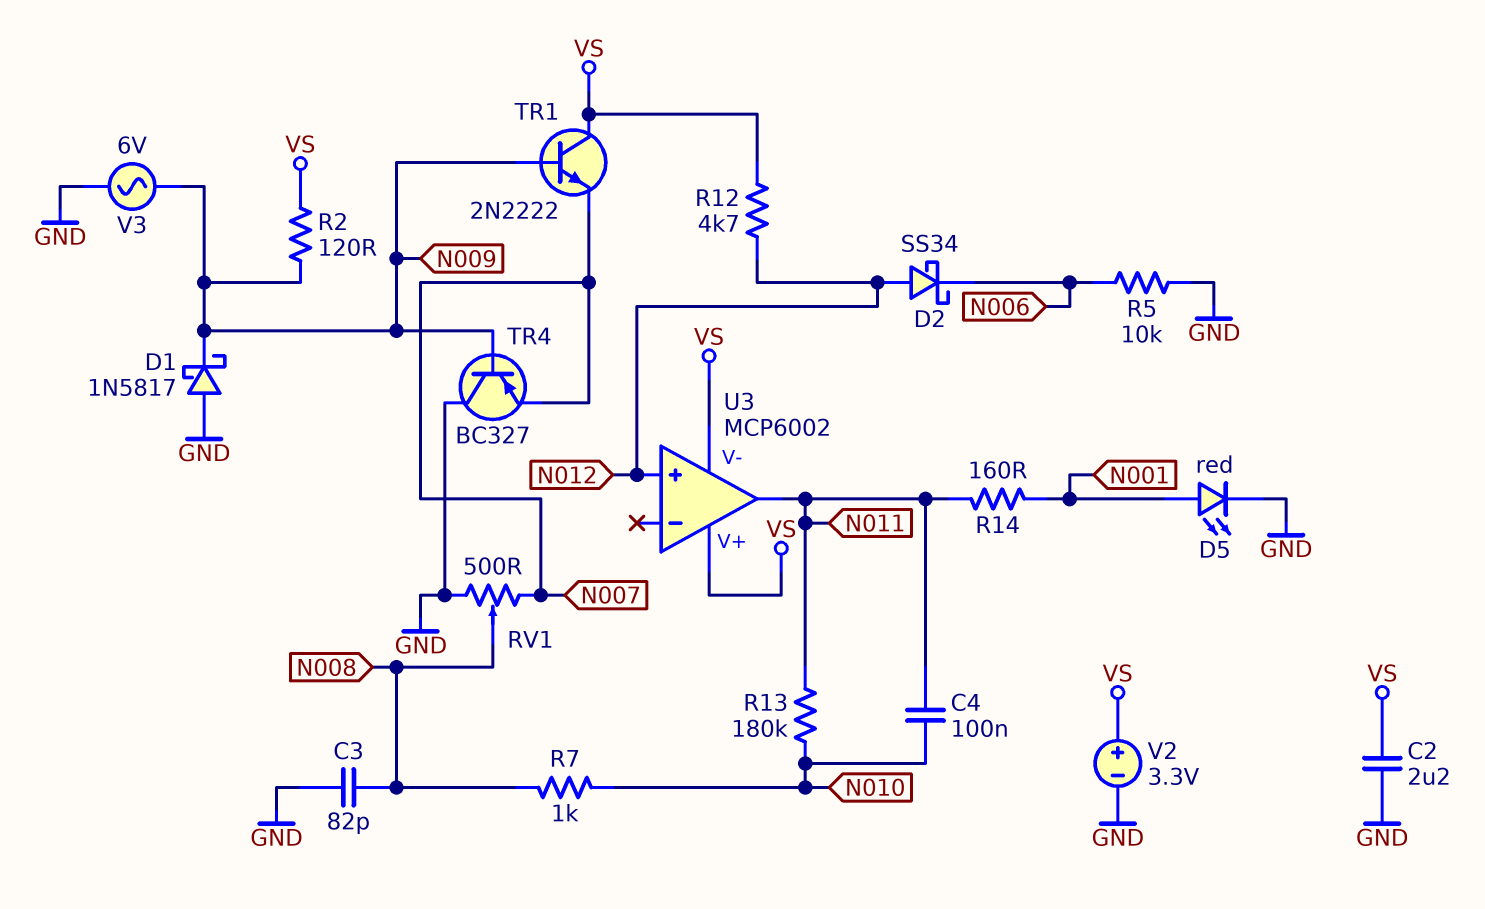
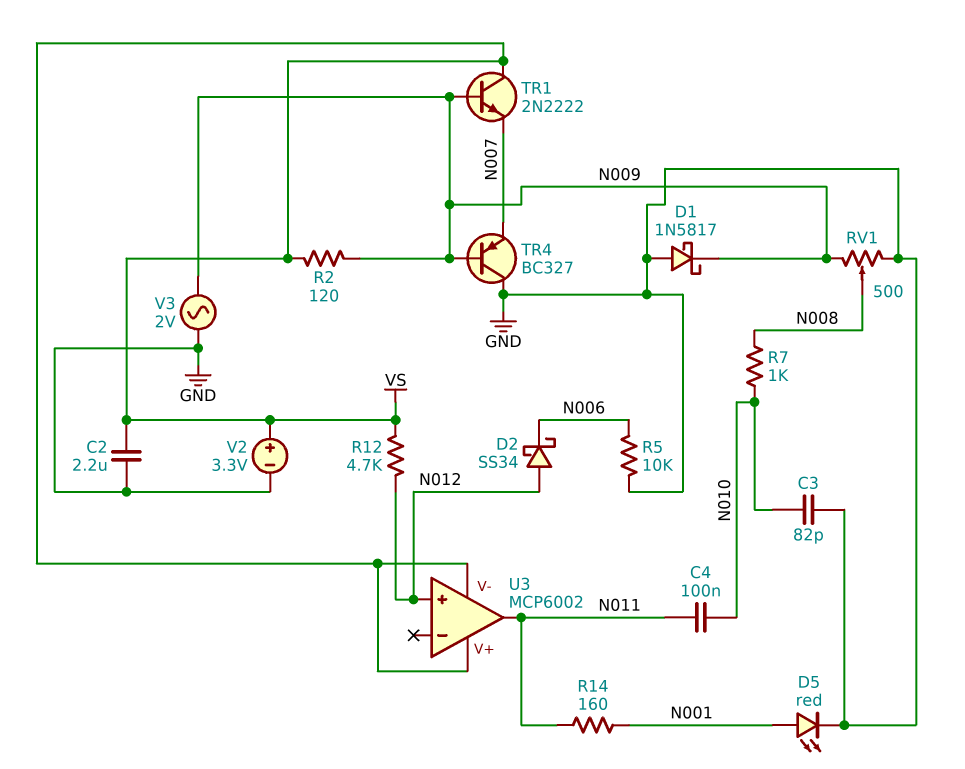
C3: 82pF (GND, N008) -> 82pF (GND, N010)
R13: 180k (N010, N011) -> none
RV1: 500 (GND, N007, wiper N008) -> 500 (GND, N009, wiper N008)
V3: AC 6V (GND, N009) -> AC 2V (GND, N009)

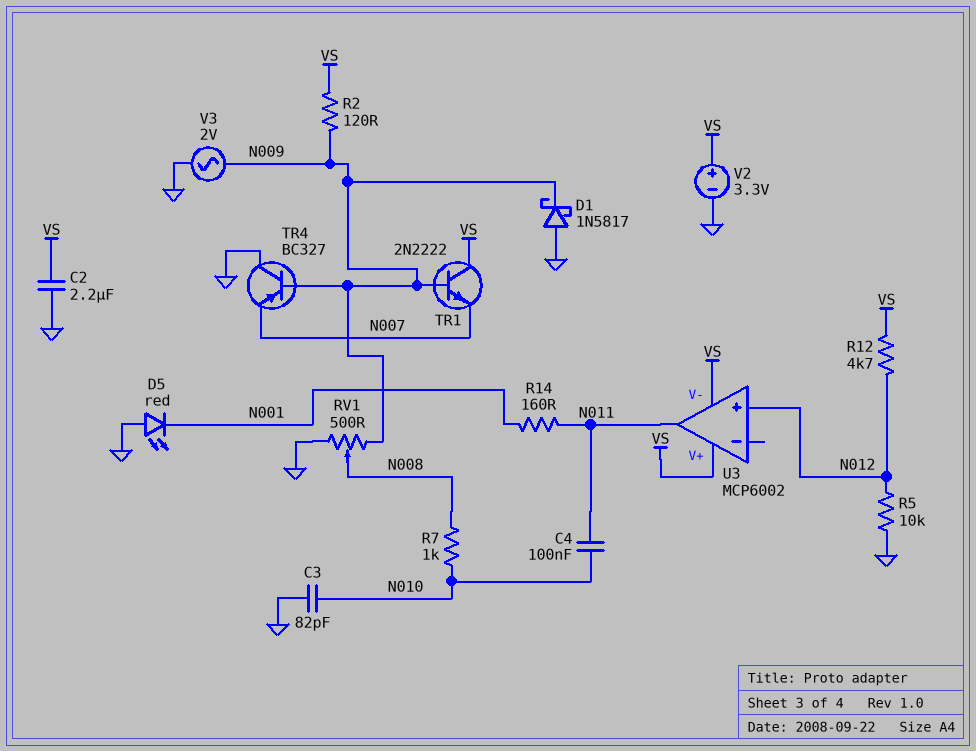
D2: schottky SS34 (A N012, K N006) -> none
D5: LED red (A N001, K GND) -> LED red (A GND, K N001)
R5: 10k (GND, N006) -> 10k (GND, N012)

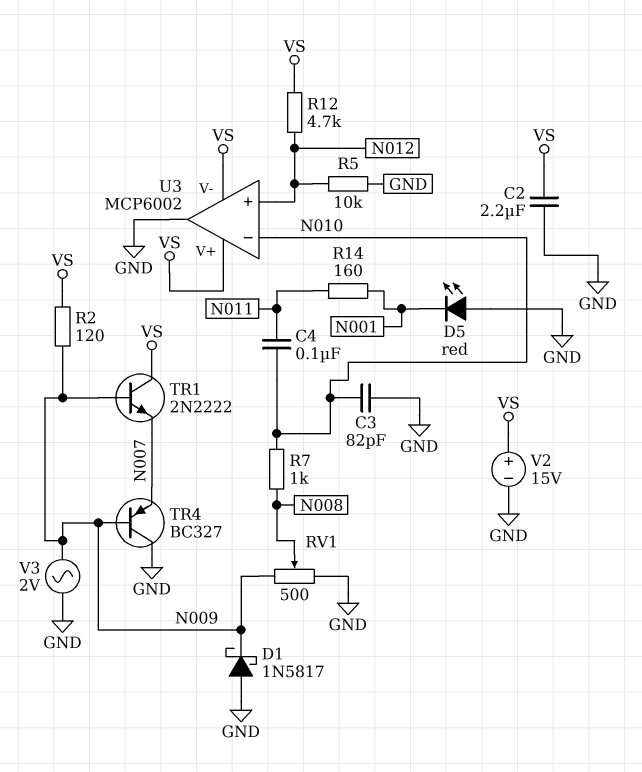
U3 pin in-: none -> N010
U3 pin out: N011 -> GND
V2: 3.3V (plus VS, minus GND) -> 15V (plus VS, minus GND)

